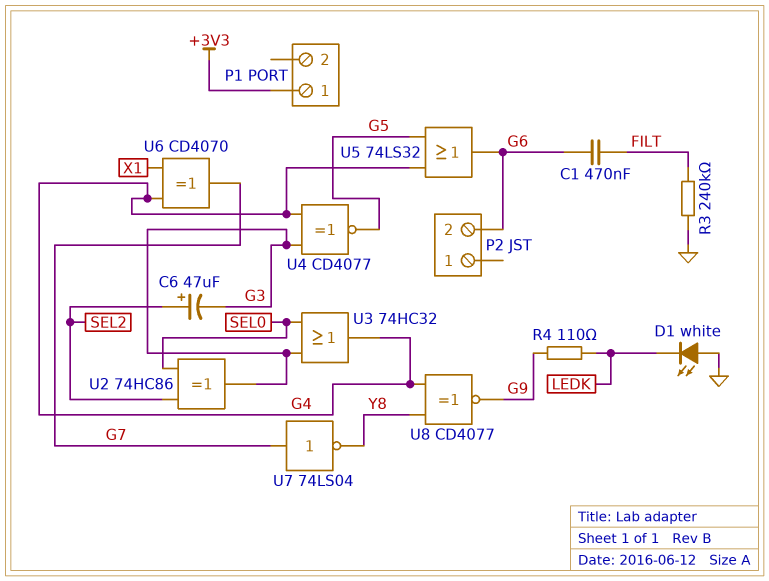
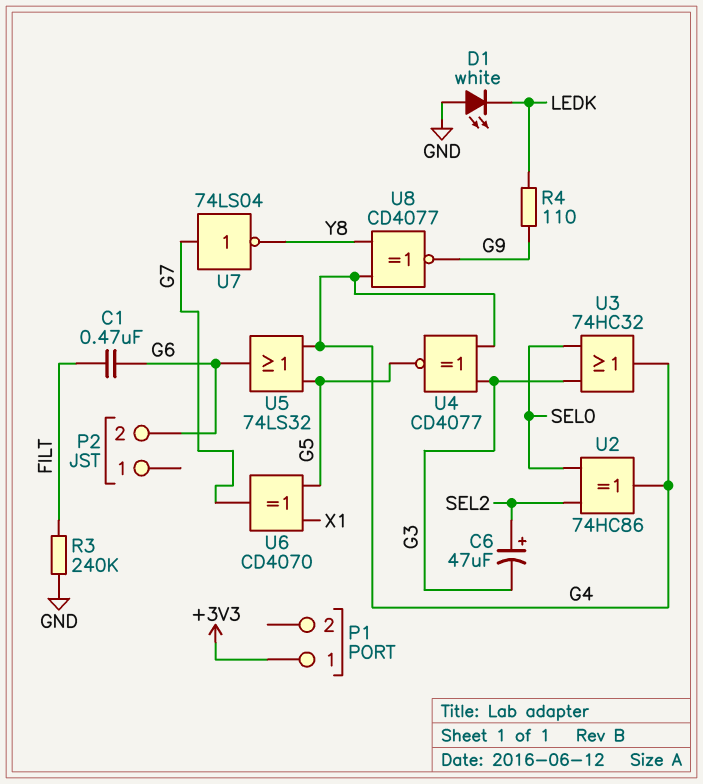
U2: XOR 74HC86 (in SEL0, in SEL2, out G3) -> XOR 74HC86 (in SEL0, in SEL2, out G4)
U6: XOR CD4070 (in G4, in X1, out G7) -> XOR CD4070 (in G5, in X1, out G7)

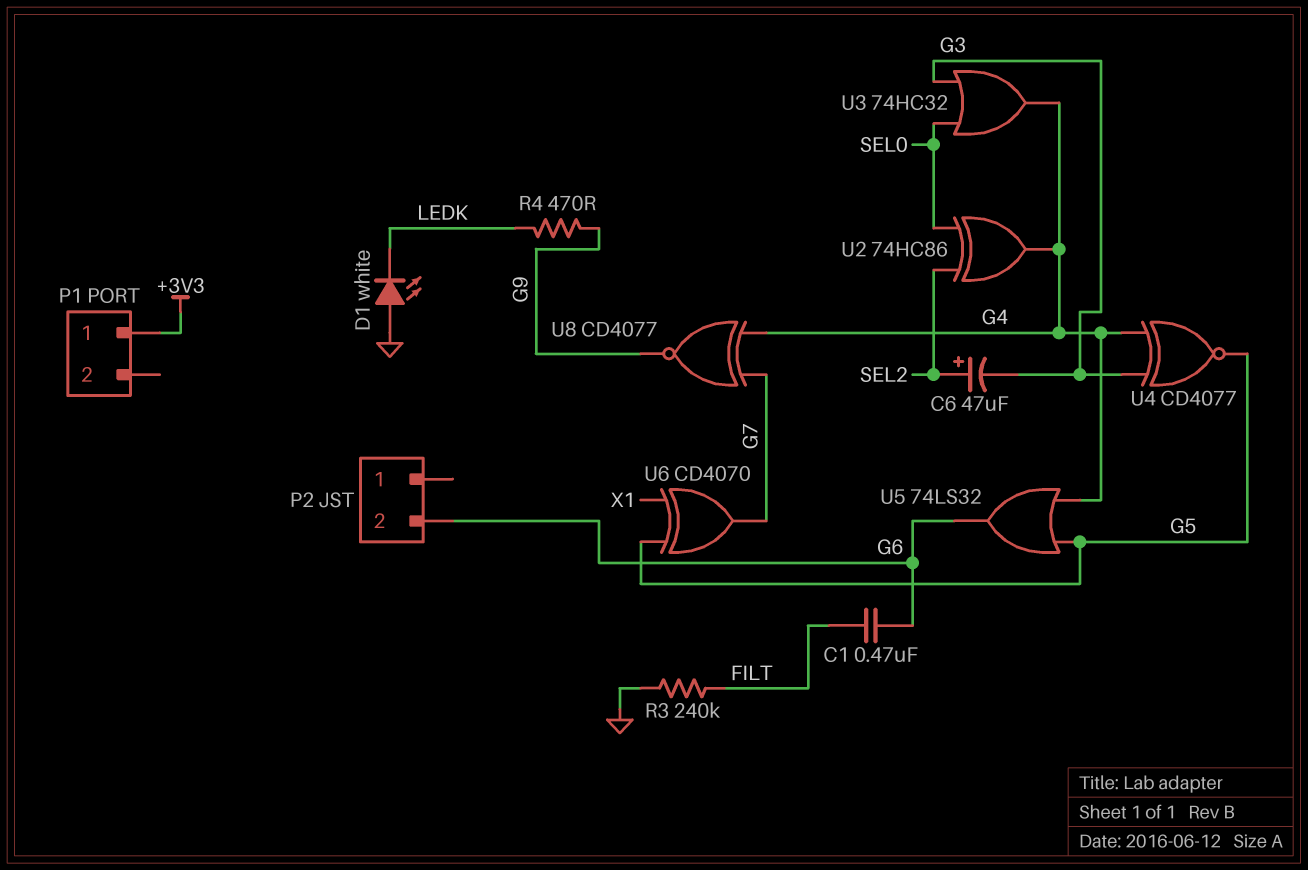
R4: 110 (G9, LEDK) -> 470 (G9, LEDK)
U7: NOT 74LS04 (in G7, out Y8) -> none
U8: XNOR CD4077 (in G4, in Y8, out G9) -> XNOR CD4077 (in G4, in G7, out G9)

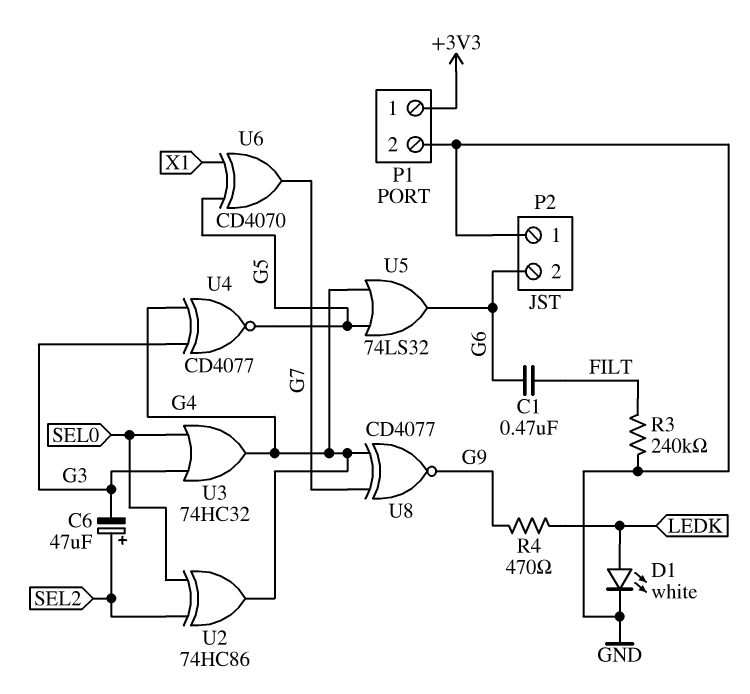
D1: LED white (A GND, K LEDK) -> LED white (A LEDK, K GND)
P1 pin 2: none -> GND
P2 pin 1: none -> GND

